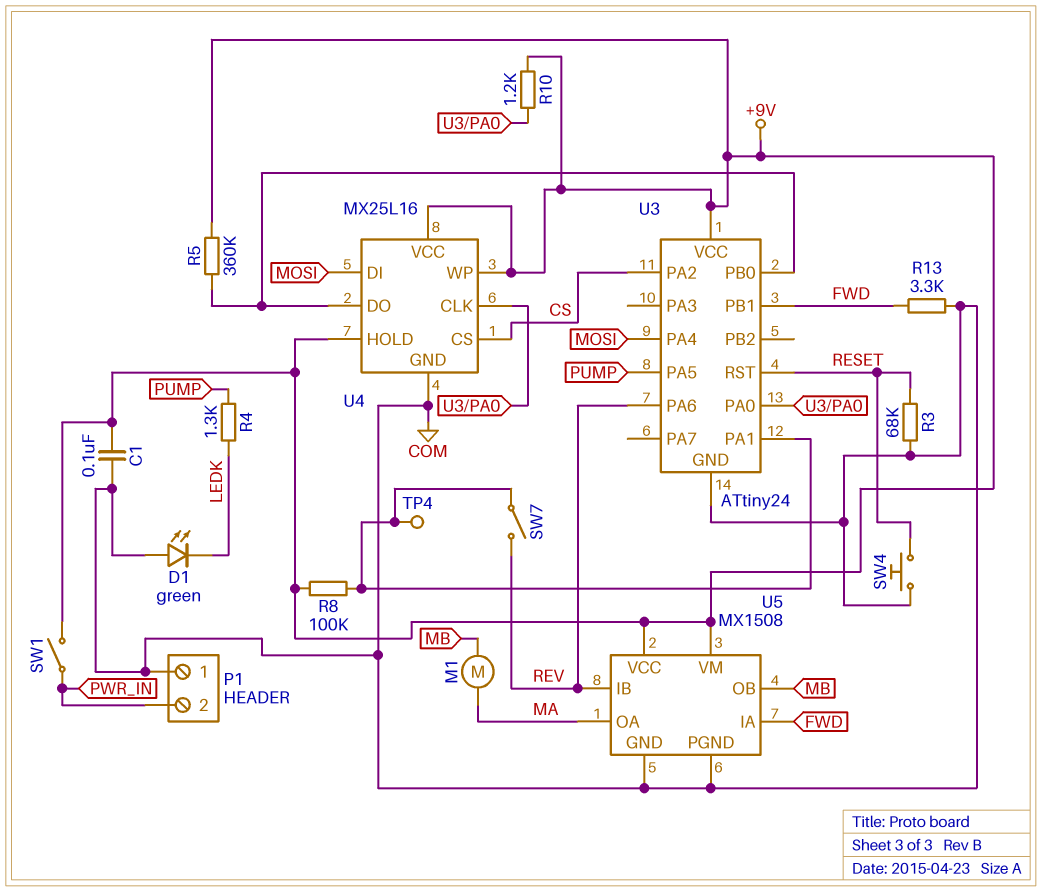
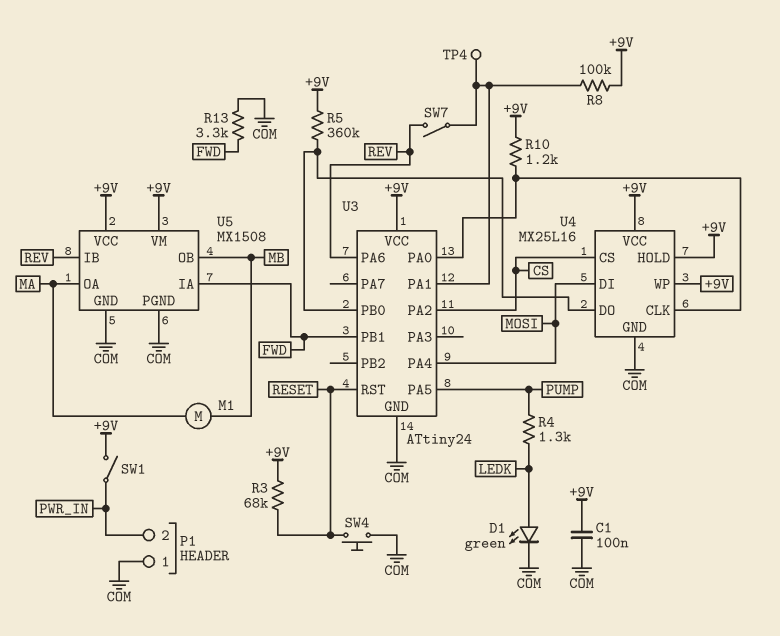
D1: LED green (A COM, K LEDK) -> LED green (A LEDK, K COM)
R3: 68k (COM, RESET) -> 68k (+9V, RESET)

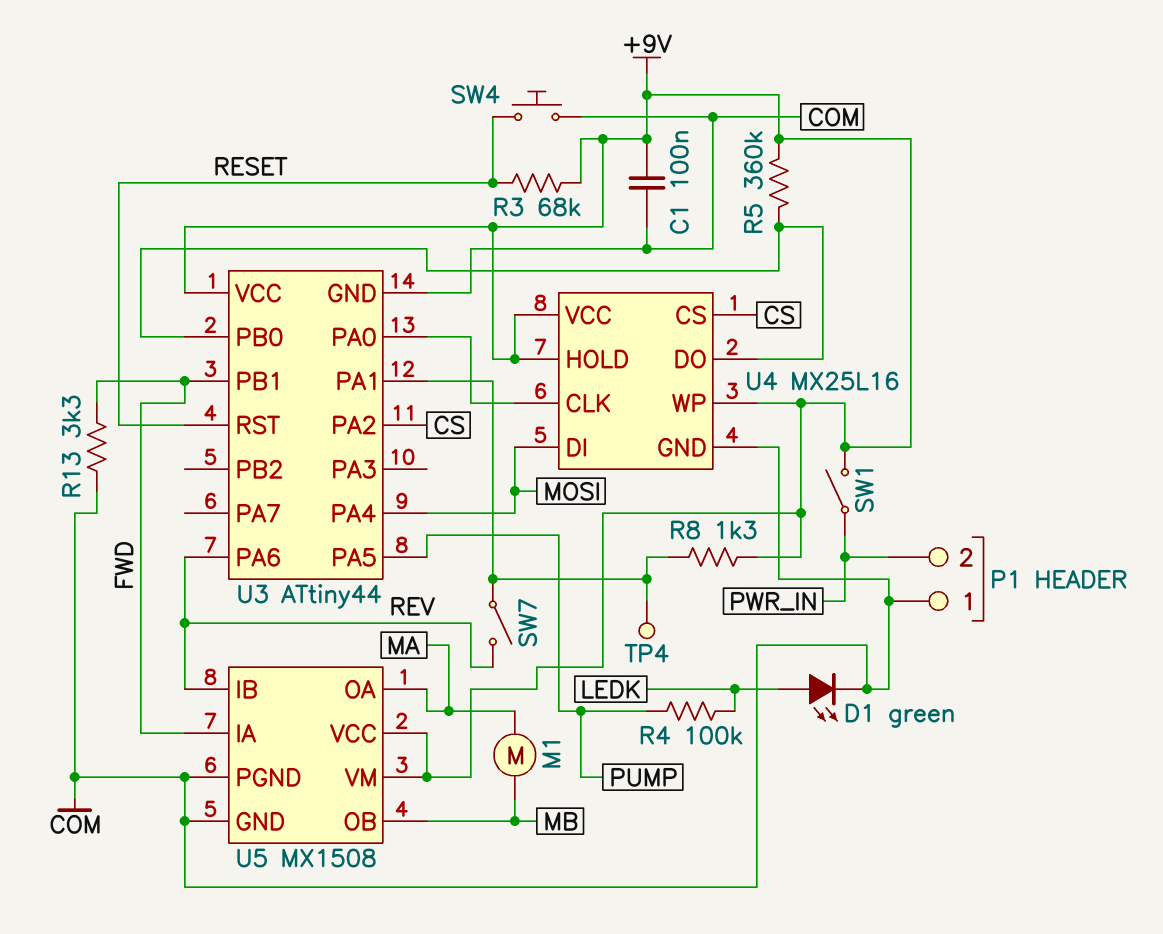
R4: 1.3k (LEDK, PUMP) -> 100k (LEDK, PUMP)
R8: 100k (+9V, U3/PA1) -> 1.3k (+9V, U3/PA1)
R10: 1.2k (+9V, U3/PA0) -> none
U3: ATtiny24 -> ATtiny44

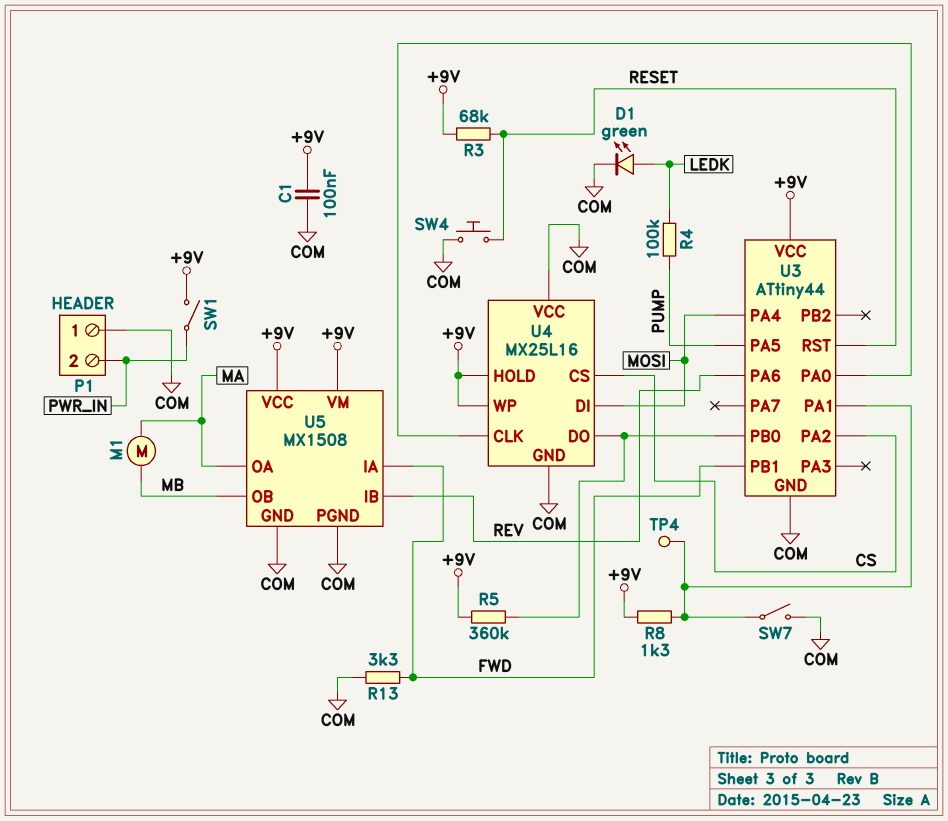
SW7: switch (REV, U3/PA1) -> switch (COM, U3/PA1)
U4 pin VCC: +9V -> COM

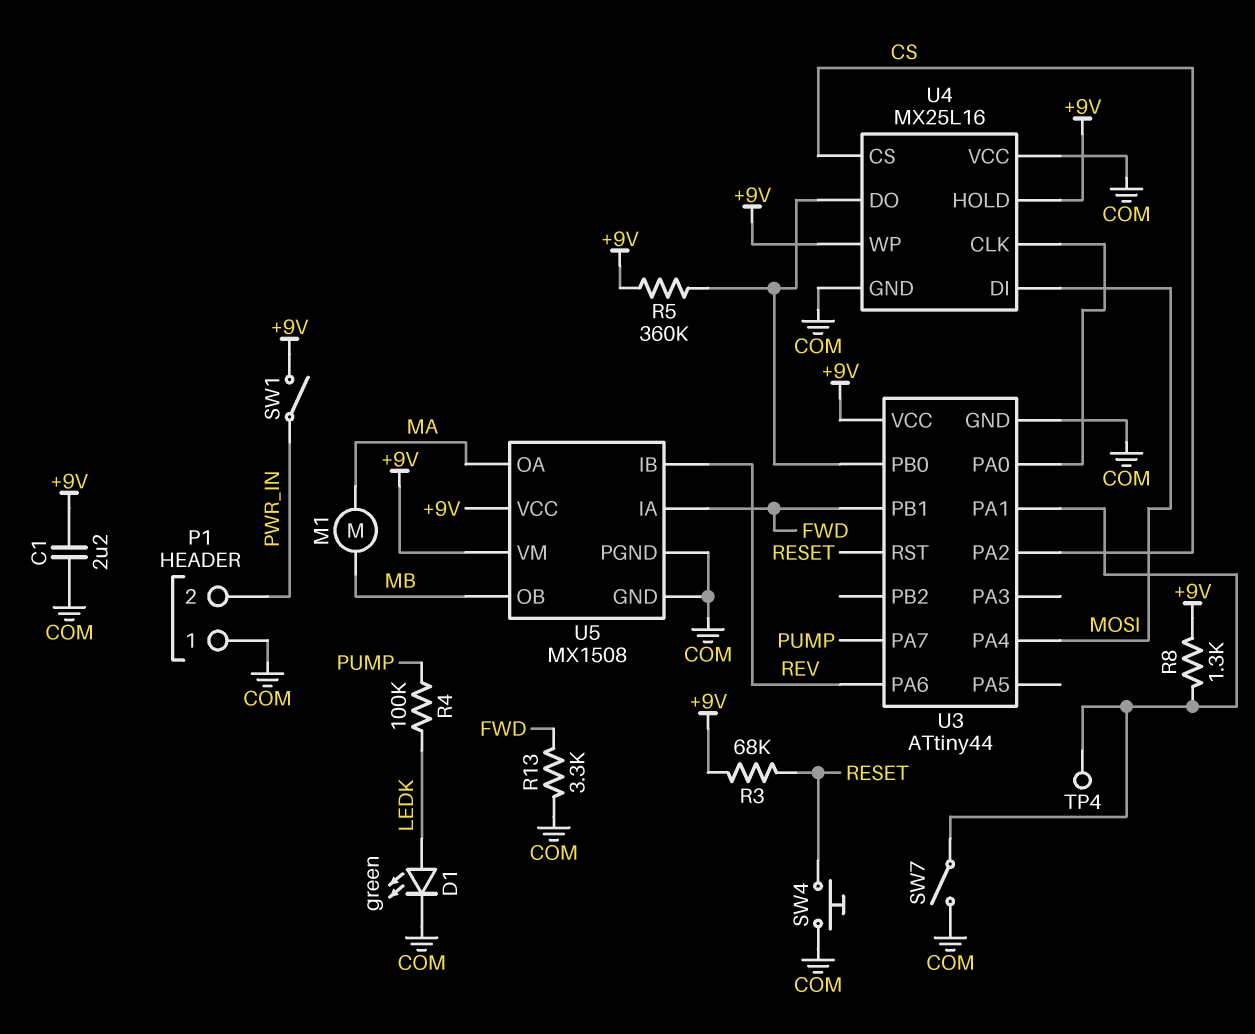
C1: 100nF (+9V, COM) -> 2.2uF (+9V, COM)
U3 pin PA5: PUMP -> none
U3 pin PA7: none -> PUMP

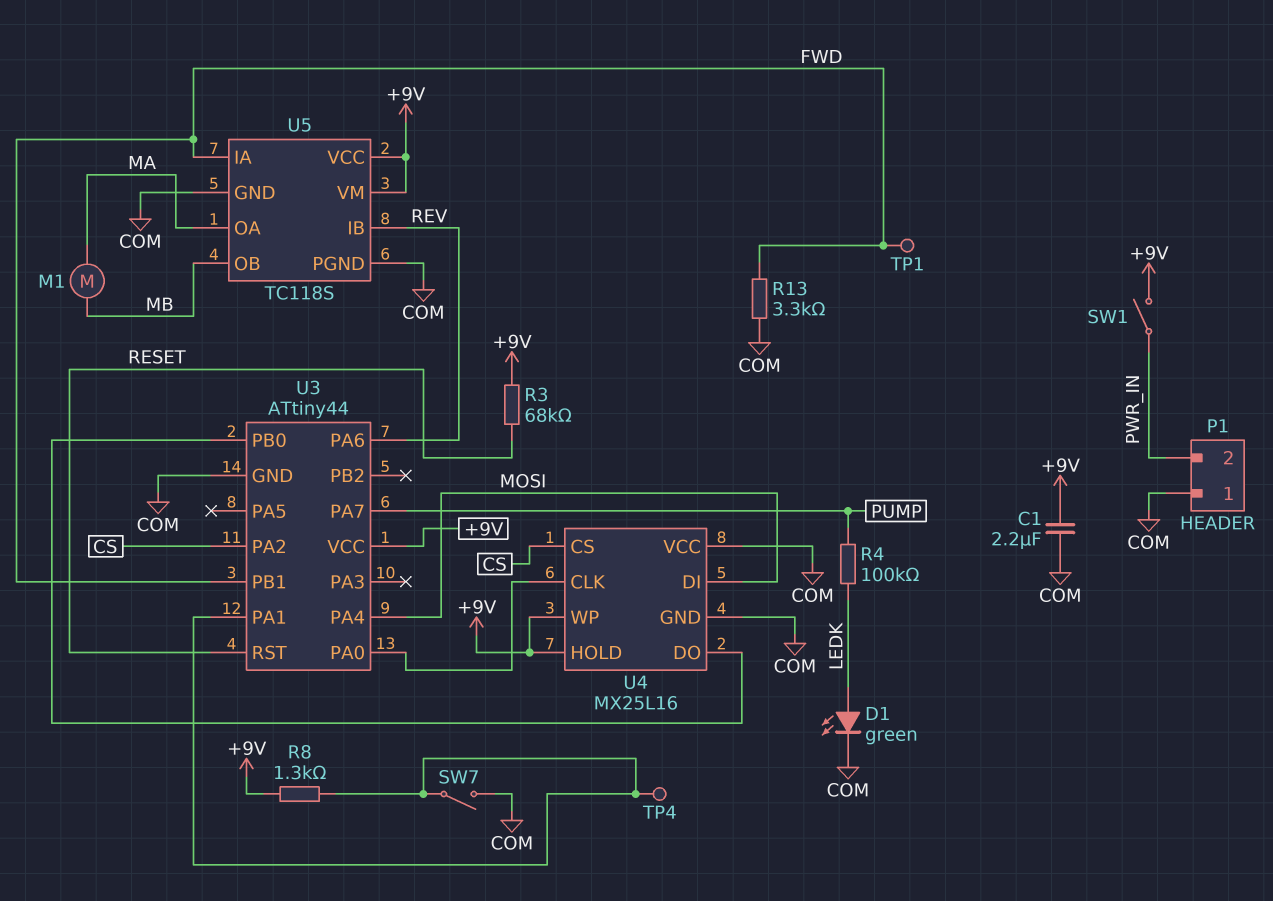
R5: 360k (+9V, U3/PB0) -> none
SW4: button (COM, RESET) -> none
TP1: none -> test point (FWD)
U5: MX1508 -> TC118S

